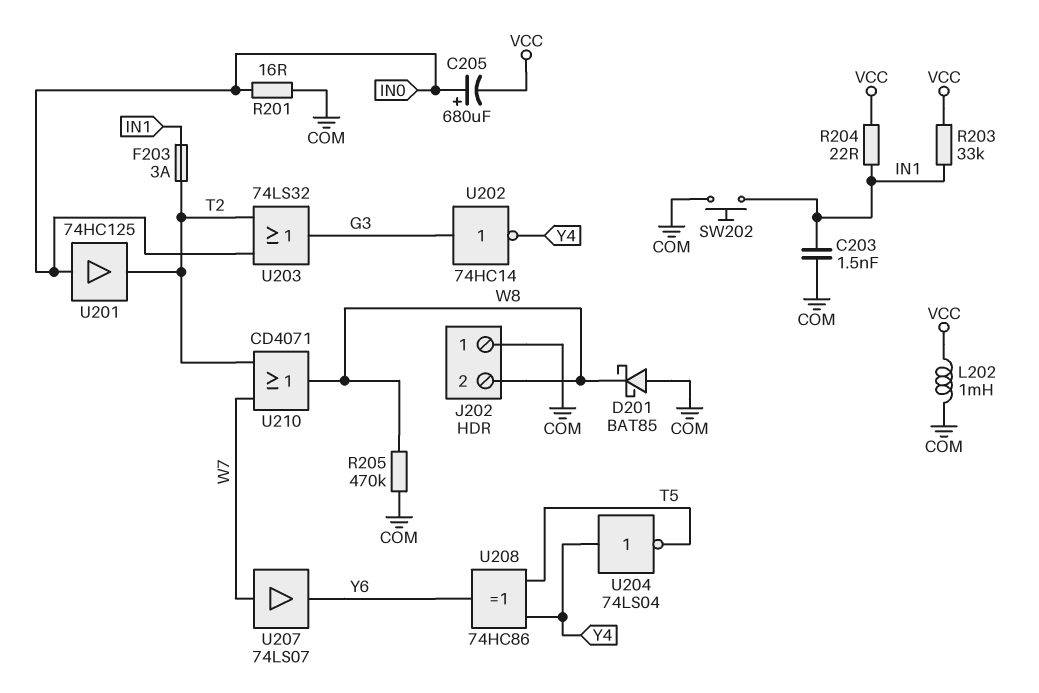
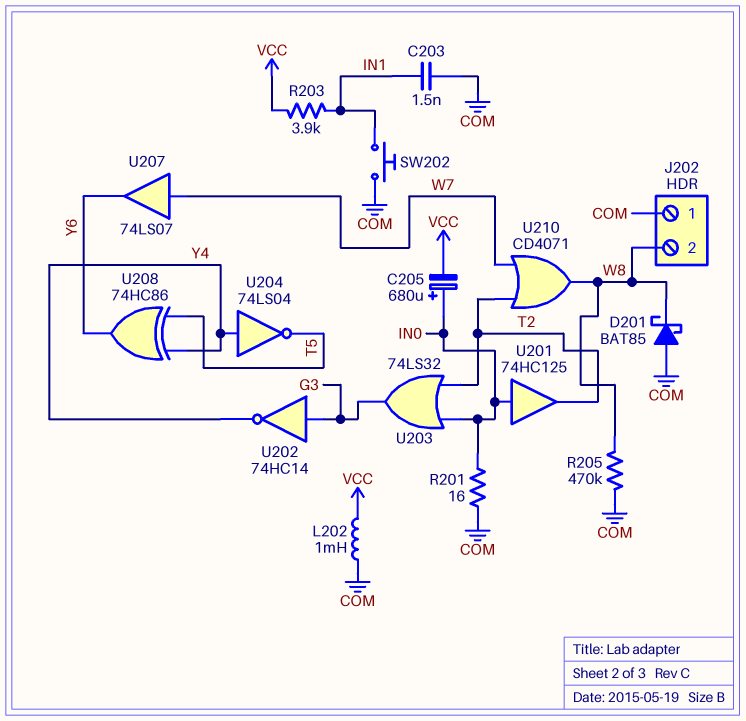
F203: 3A (IN1, T2) -> none
R203: 33k (IN1, VCC) -> 3.9k (IN1, VCC)
R204: 22 (IN1, VCC) -> none

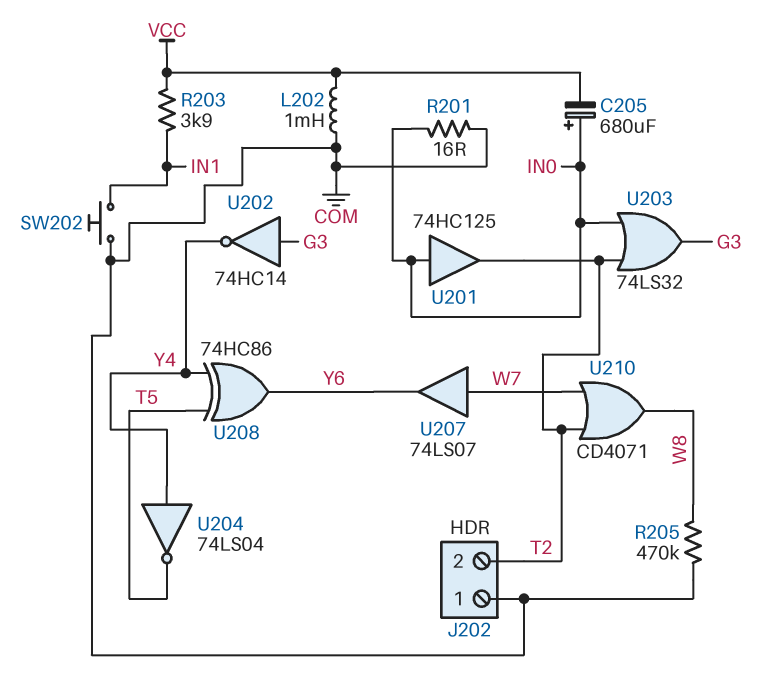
C203: 1.5nF (COM, IN1) -> none
D201: schottky BAT85 (A COM, K W8) -> none
J202 pin 2: W8 -> T2

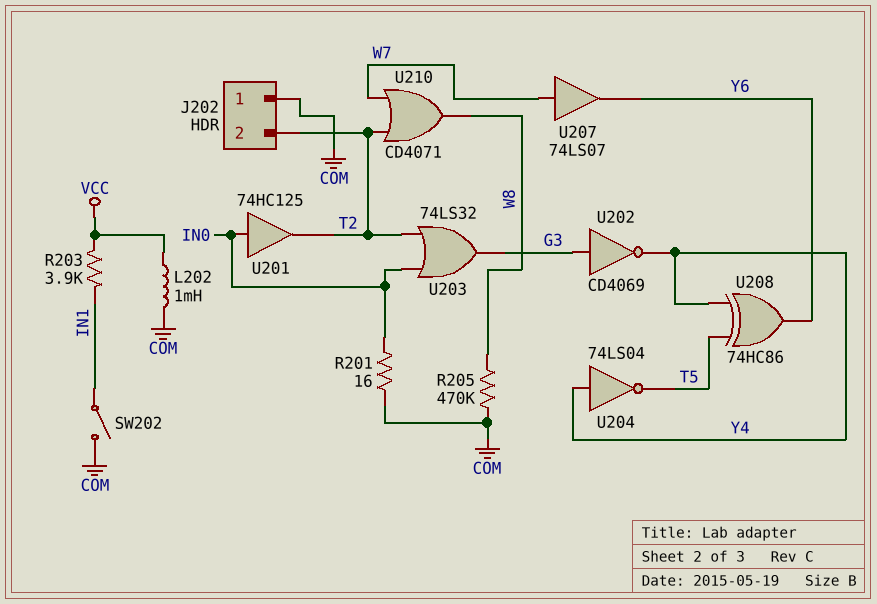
C205: 680uF (plus IN0, minus VCC) -> none
SW202: button (COM, IN1) -> switch (COM, IN1)
U202: NOT 74HC14 (in G3, out Y4) -> NOT CD4069 (in G3, out Y4)

